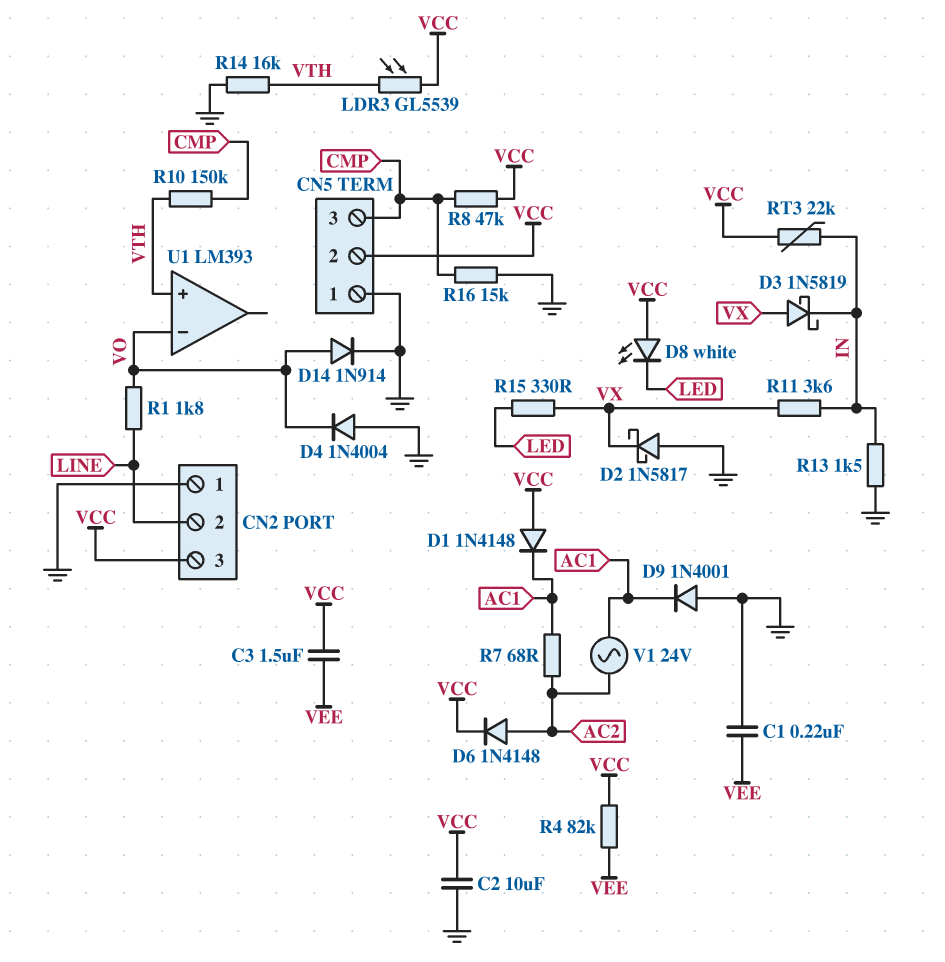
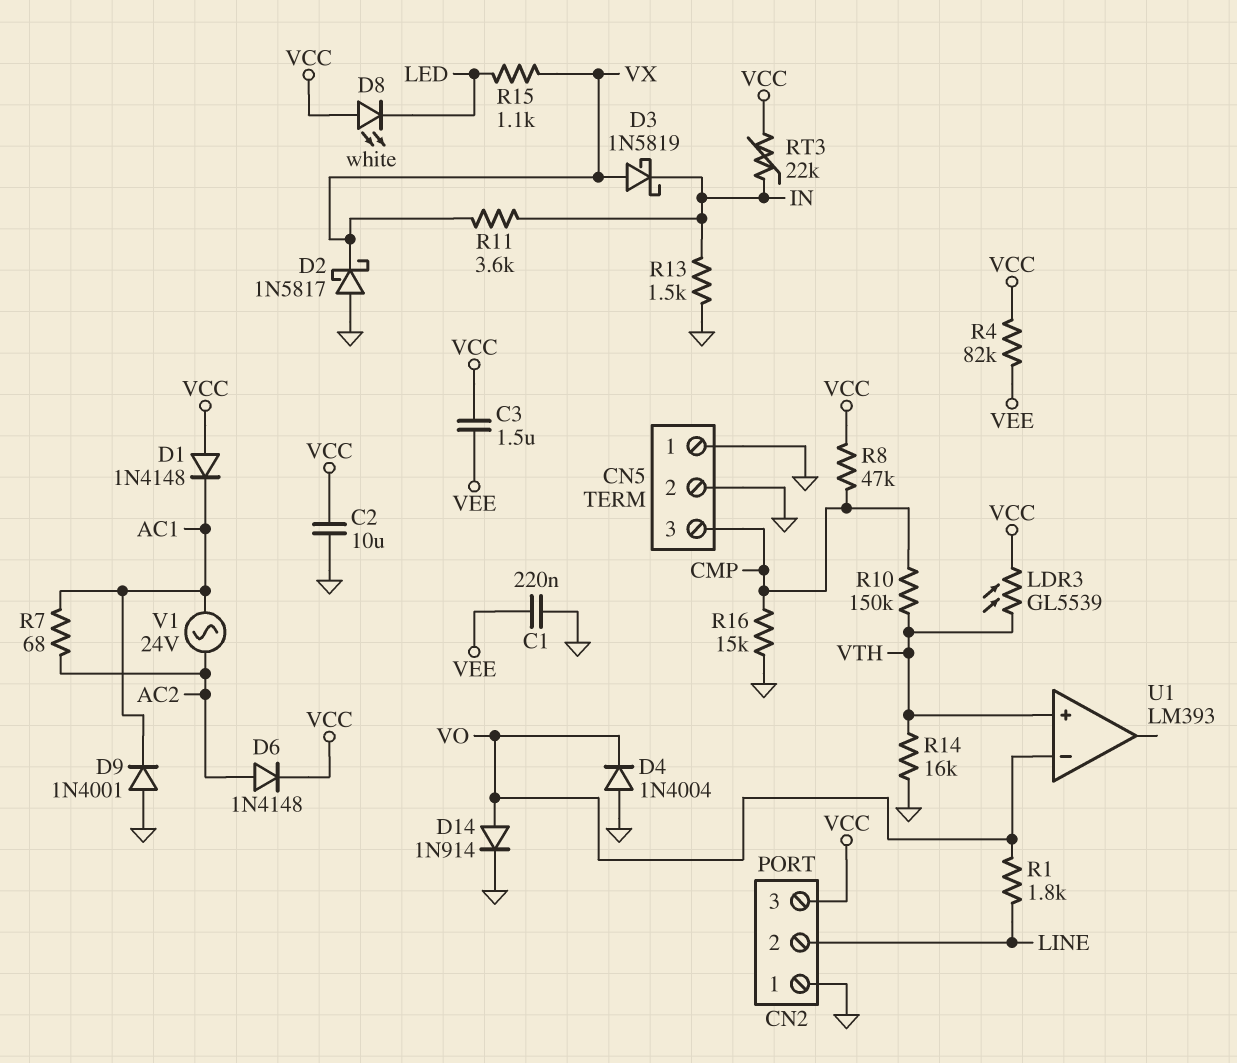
CN5 pin 2: VCC -> GND
R15: 330 (LED, VX) -> 1.1k (LED, VX)

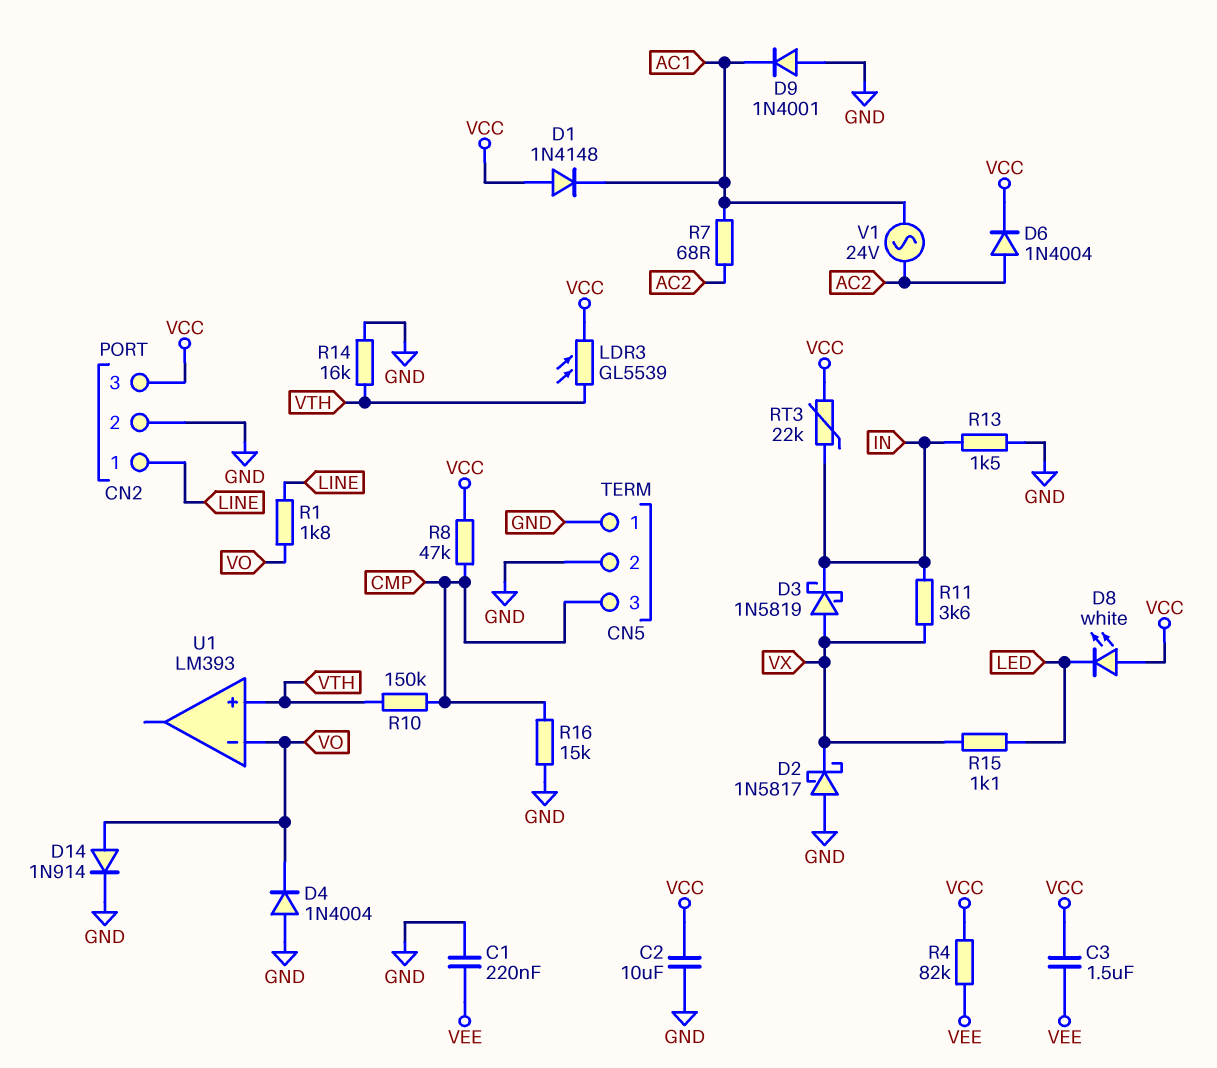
CN2 pin 1: GND -> LINE
CN2 pin 2: LINE -> GND
D6: diode 1N4148 (A AC2, K VCC) -> diode 1N4004 (A AC2, K VCC)

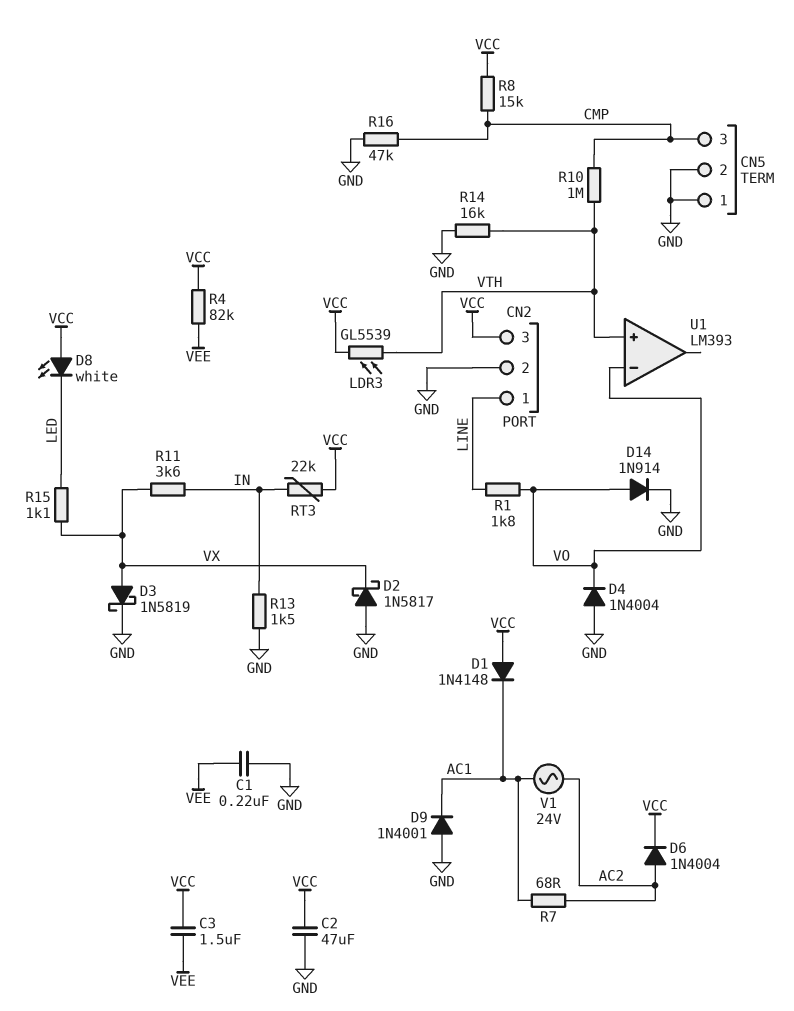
C2: 10uF (GND, VCC) -> 47uF (GND, VCC)
D3: schottky 1N5819 (A VX, K IN) -> schottky 1N5819 (A VX, K GND)
R8: 47k (CMP, VCC) -> 15k (CMP, VCC)
R10: 150k (CMP, VTH) -> 1M (CMP, VTH)
R16: 15k (CMP, GND) -> 47k (CMP, GND)

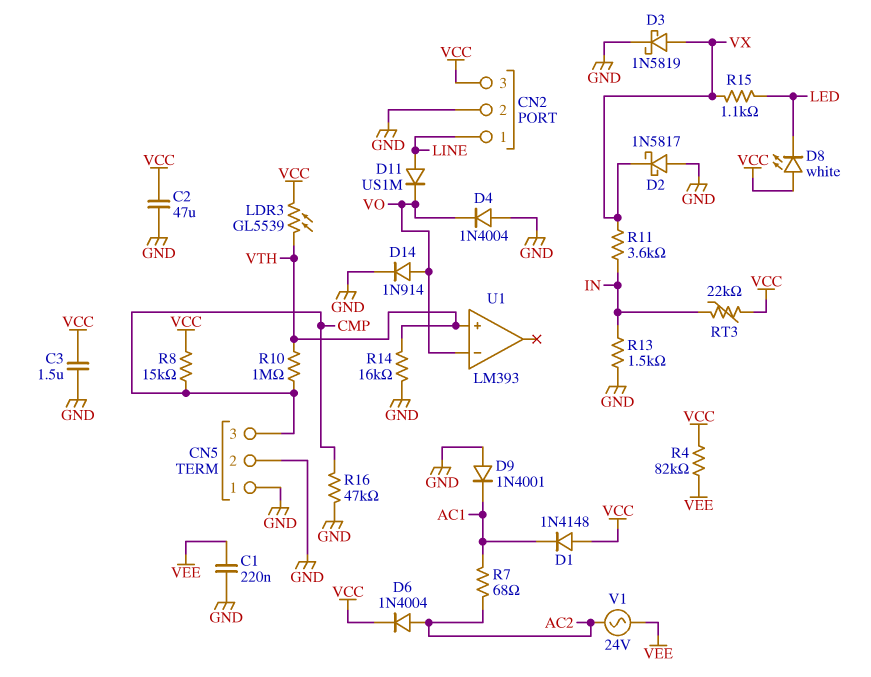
C3: 1.5uF (VCC, VEE) -> 1.5uF (GND, VCC)
D11: none -> diode US1M (A LINE, K VO)
R1: 1.8k (LINE, VO) -> none
V1: AC 24V (AC1, AC2) -> AC 24V (AC2, VEE)

